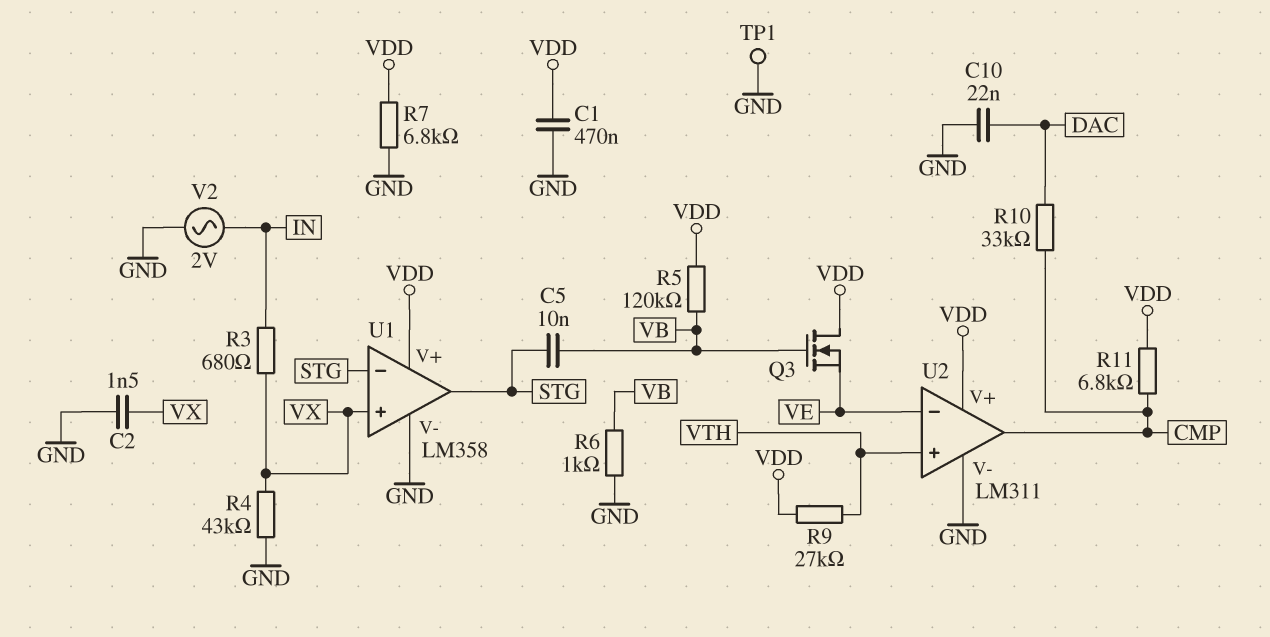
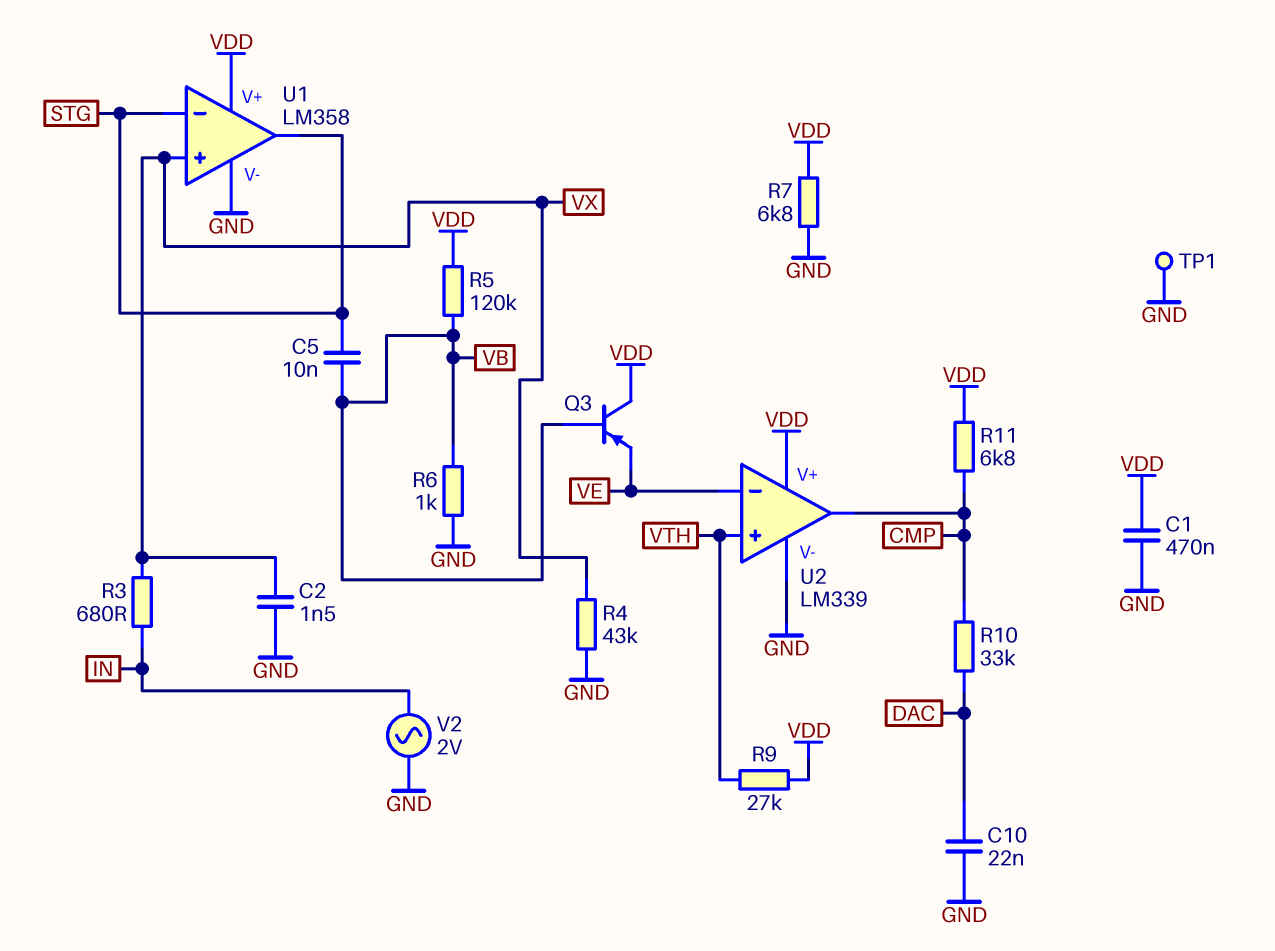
Q3: NMOS (G VB, D VDD, S VE) -> PNP (B VB, C VDD, E VE)
U2: LM311 -> LM339

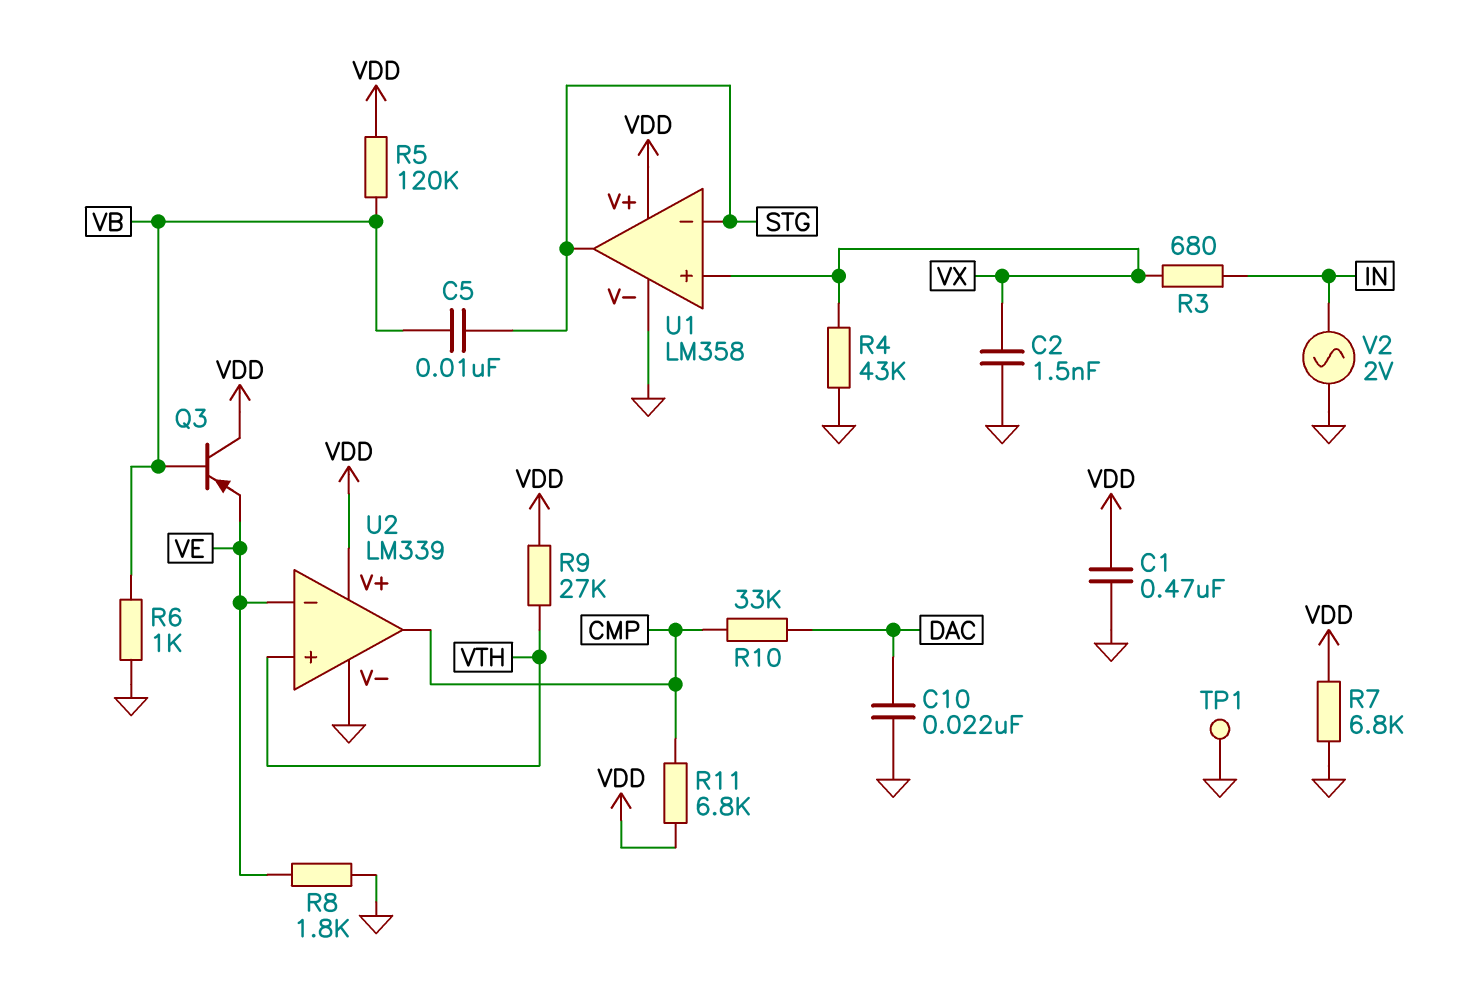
R8: none -> 1.8k (GND, VE)

